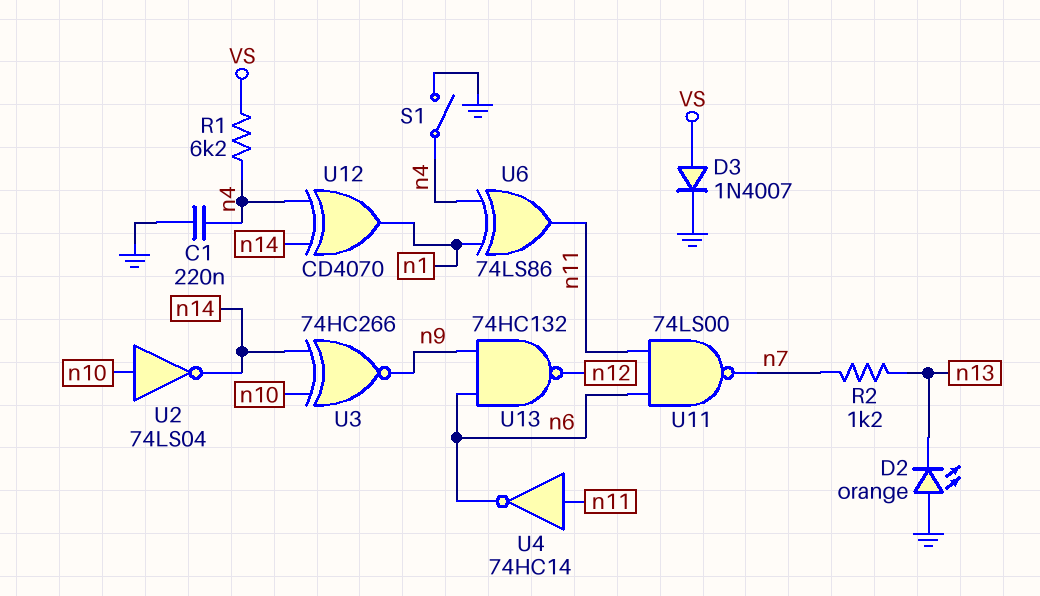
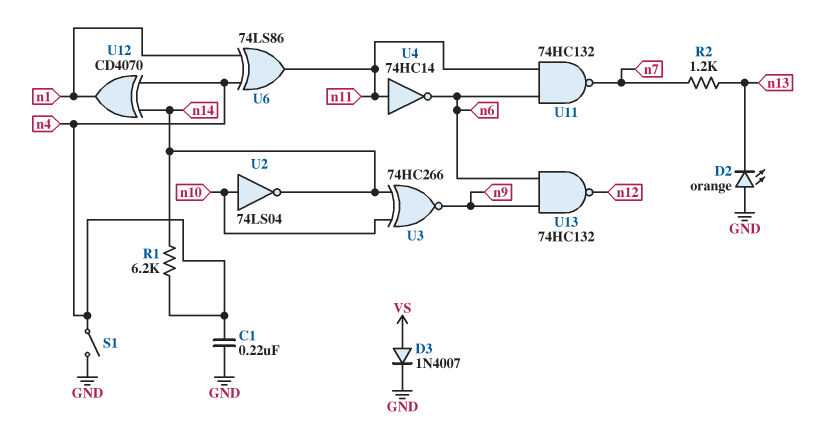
R1: 6.2k (VS, n4) -> 6.2k (n4, n14)
U11: NAND 74LS00 (in n6, in n11, out n7) -> NAND 74HC132 (in n6, in n11, out n7)

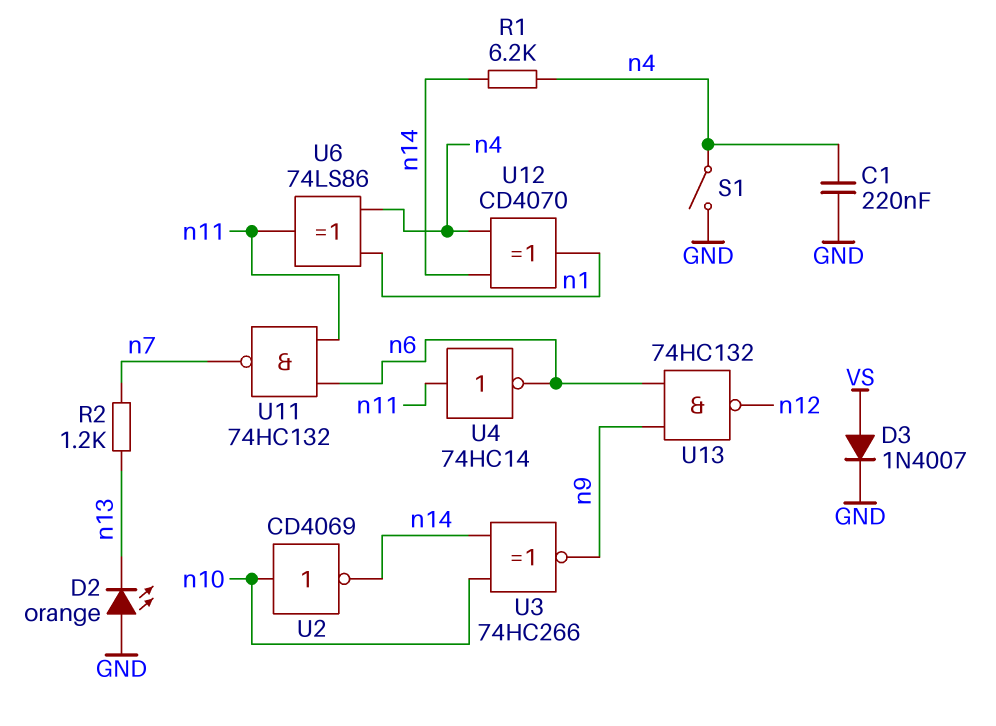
U2: NOT 74LS04 (in n10, out n14) -> NOT CD4069 (in n10, out n14)

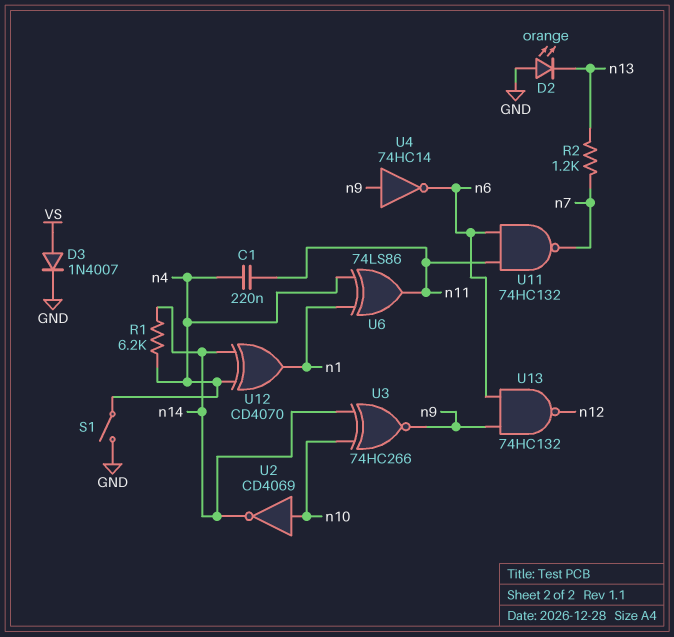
C1: 220nF (GND, n4) -> 220nF (n4, n11)
U4: NOT 74HC14 (in n11, out n6) -> NOT 74HC14 (in n9, out n6)

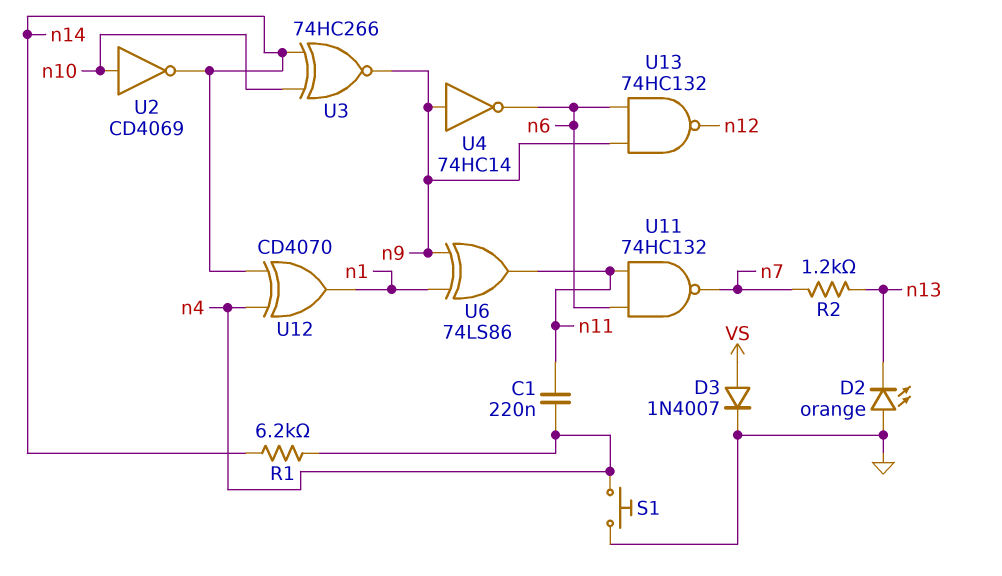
S1: switch (GND, n4) -> button (GND, n4)
U6: XOR 74LS86 (in n1, in n4, out n11) -> XOR 74LS86 (in n1, in n9, out n11)

